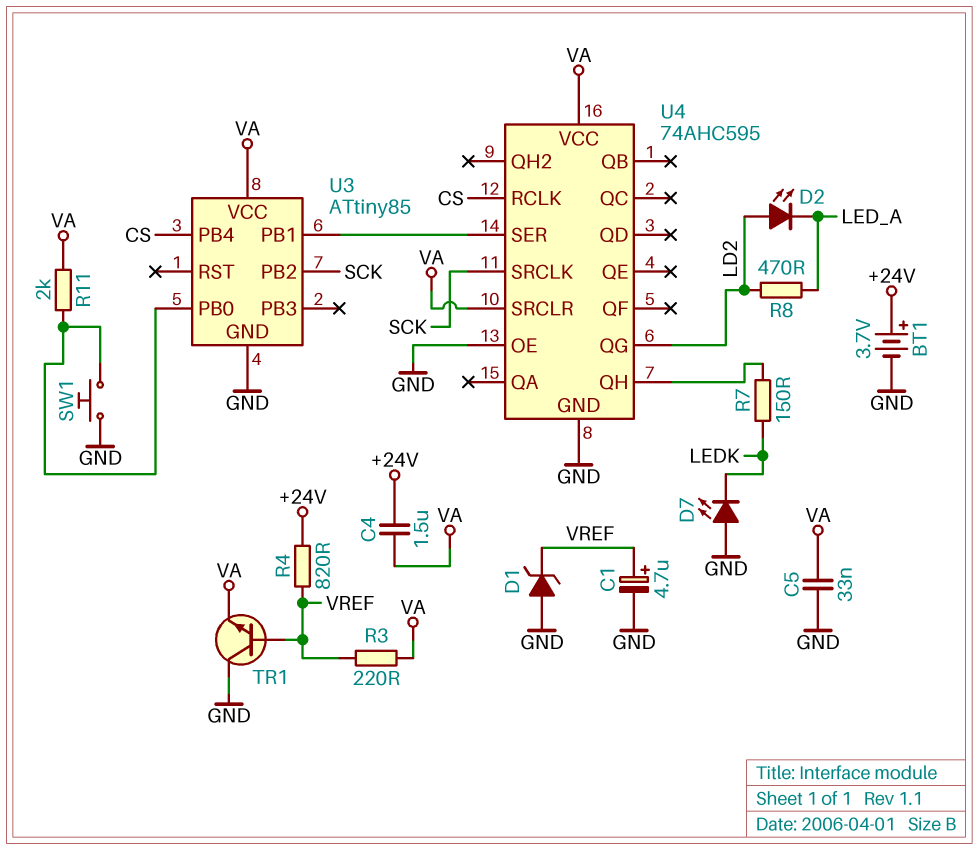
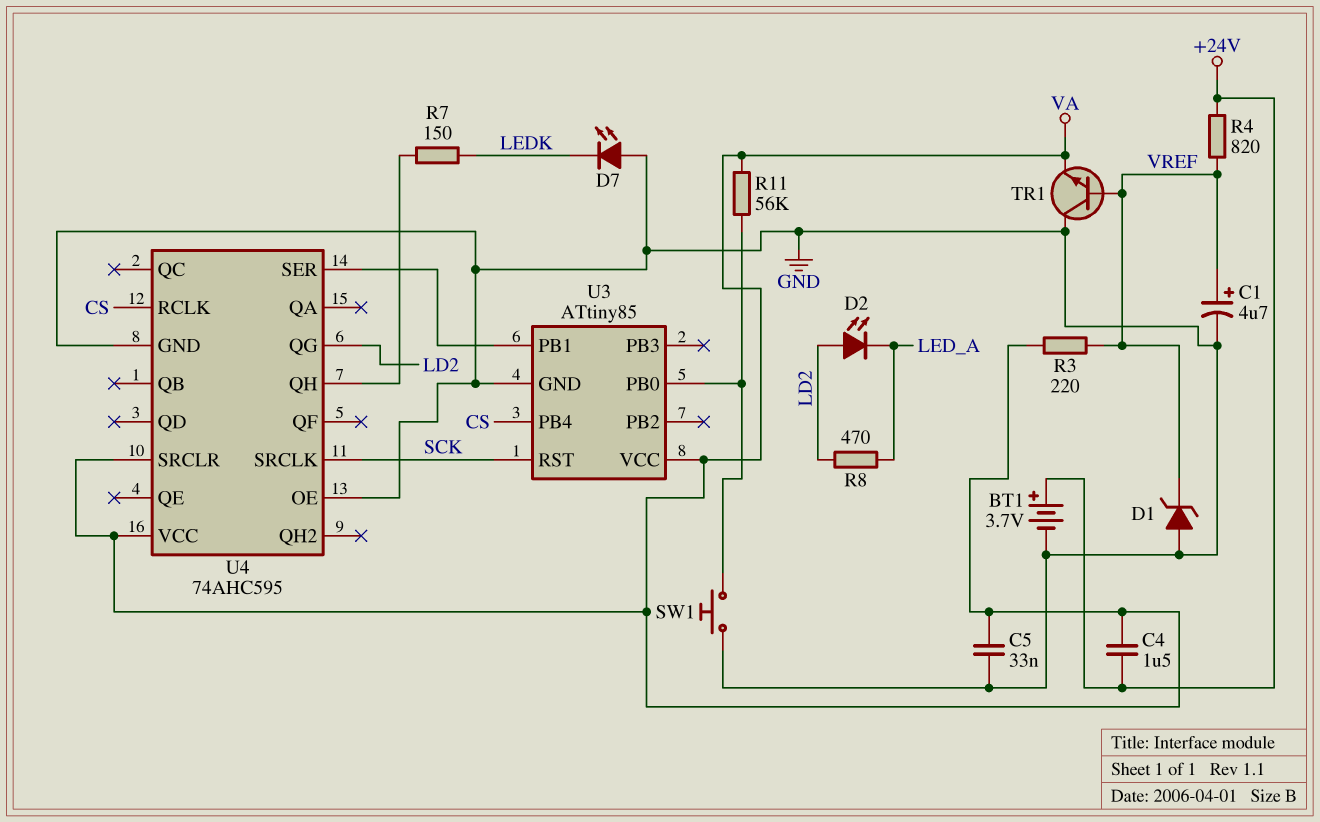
R11: 2k (U3/PB0, VA) -> 56k (U3/PB0, VA)
U3 pin PB2: SCK -> none
U3 pin RST: none -> SCK

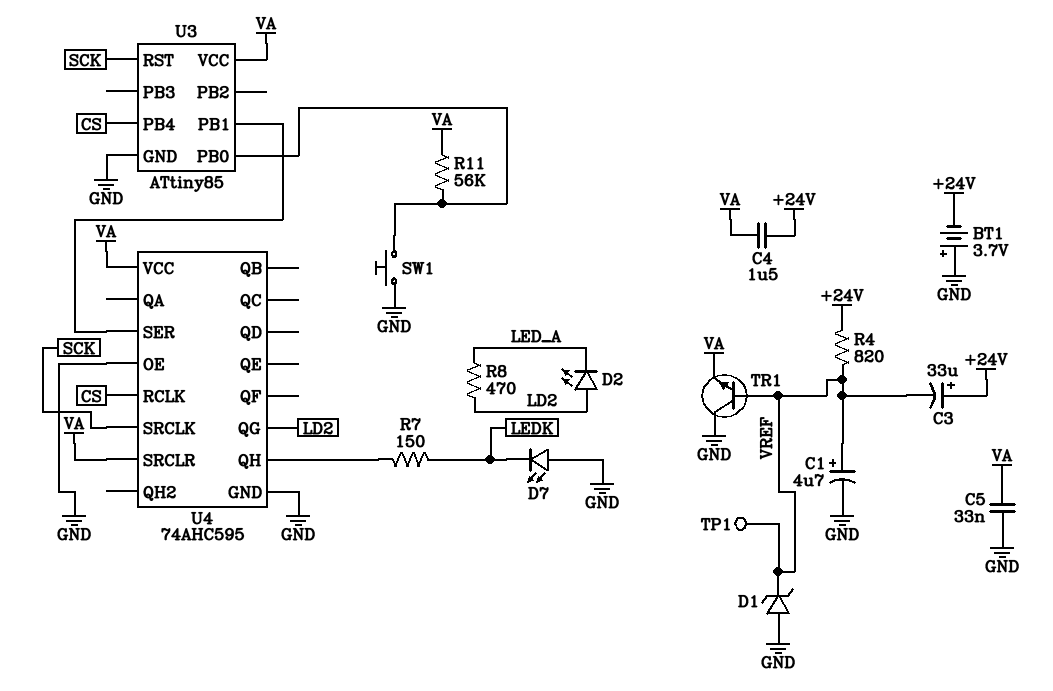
BT1: 3.7V (plus +24V, minus GND) -> 3.7V (plus GND, minus +24V)
C3: none -> 33uF (plus +24V, minus VREF)
R3: 220 (VA, VREF) -> none
TP1: none -> test point (VREF)

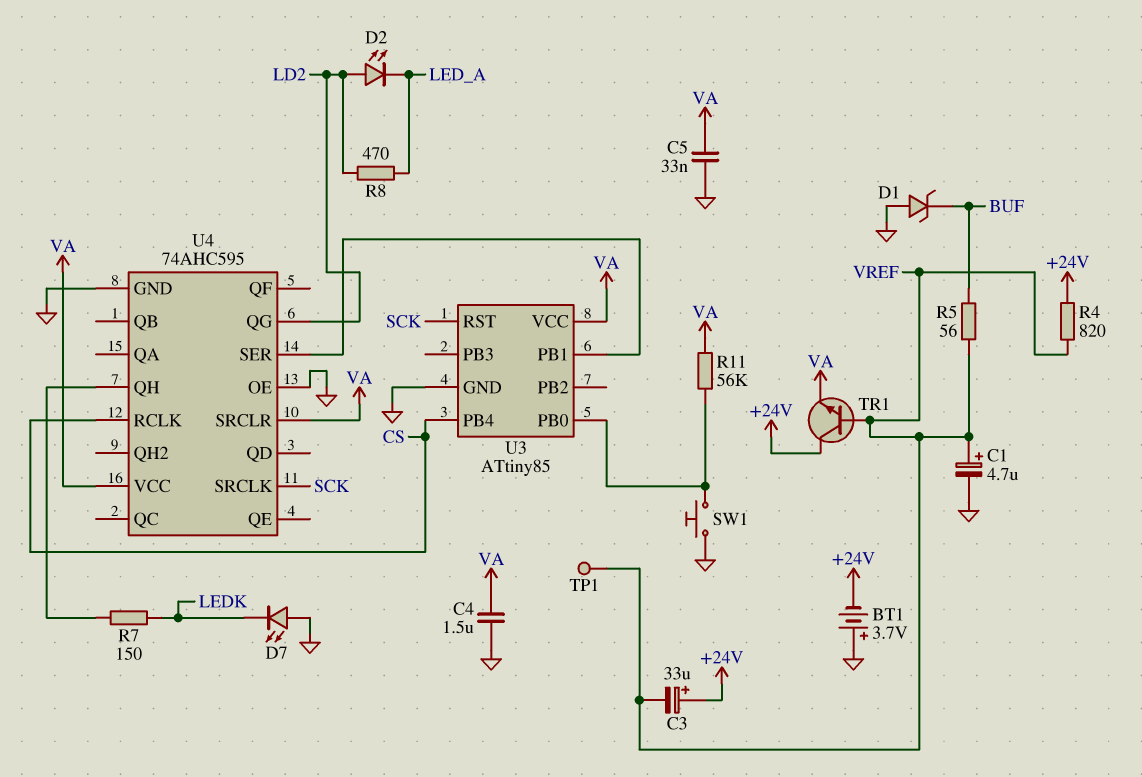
C4: 1.5uF (+24V, VA) -> 1.5uF (GND, VA)
D1: zener (A GND, K VREF) -> zener (A GND, K BUF)
R5: none -> 56 (BUF, VREF)
TR1: NPN (B VREF, C GND, E VA) -> NPN (B VREF, C +24V, E VA)

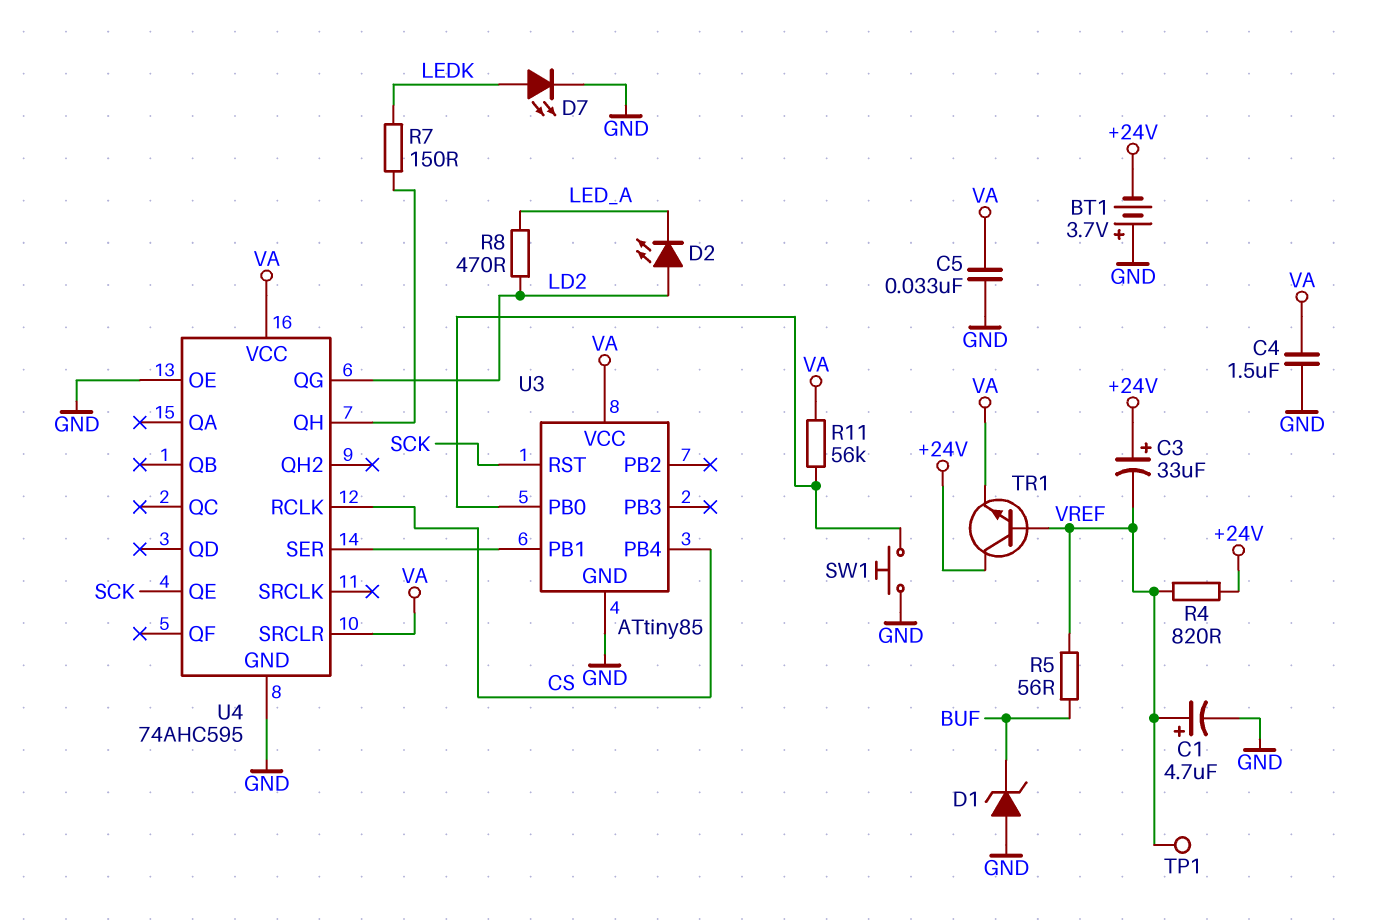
D7: LED (A GND, K LEDK) -> LED (A LEDK, K GND)
U4 pin QE: none -> SCK
U4 pin SRCLK: SCK -> none

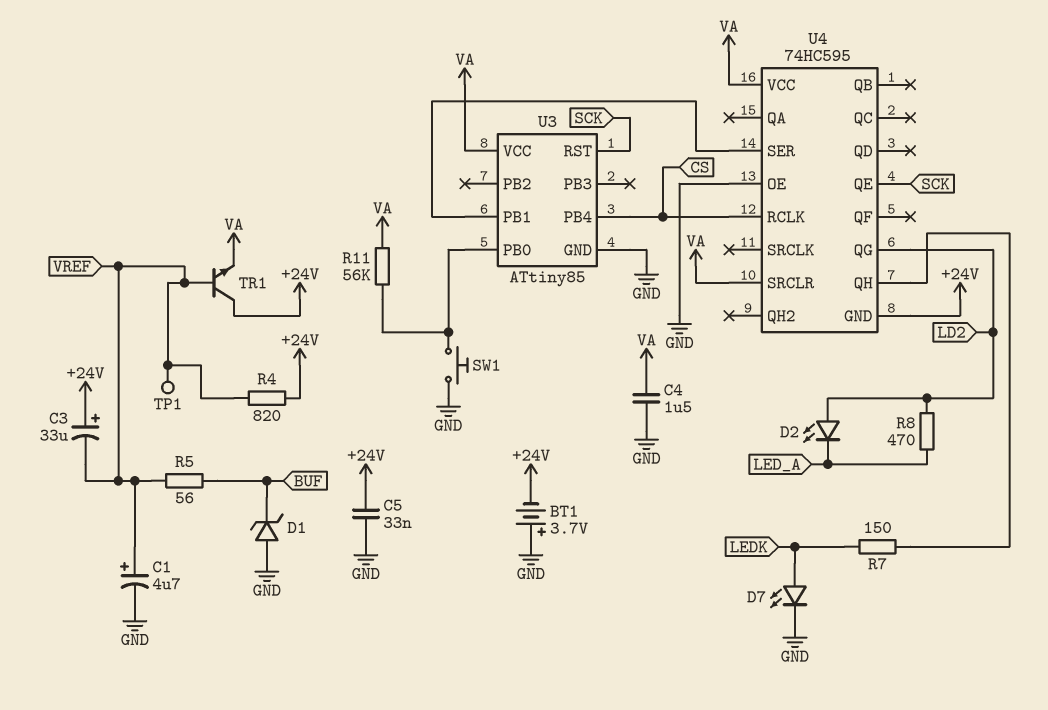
C5: 33nF (GND, VA) -> 33nF (+24V, GND)
U4: 74AHC595 -> 74HC595
U4 pin GND: GND -> +24V

